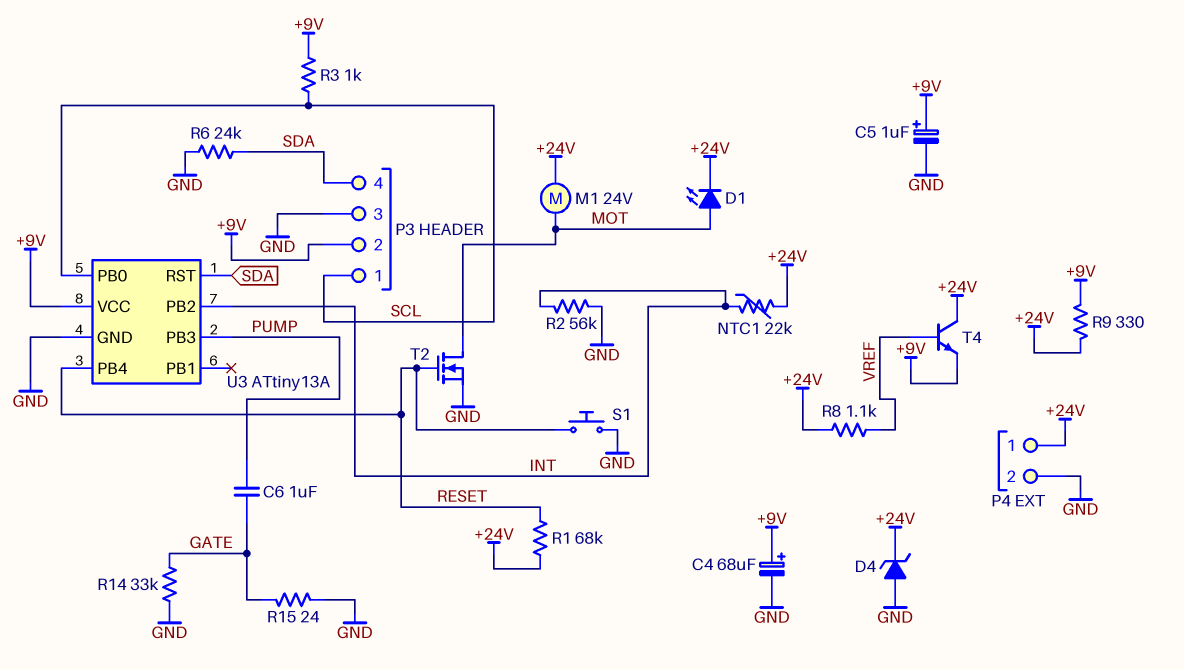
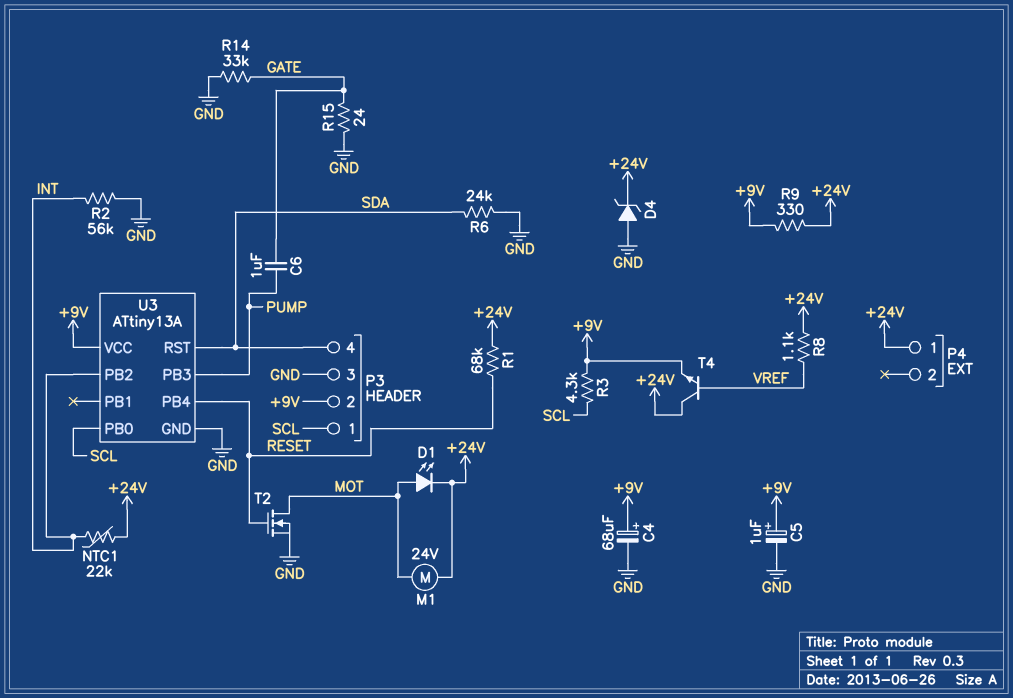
P4 pin 2: GND -> none
R3: 1k (+9V, SCL) -> 4.3k (+9V, SCL)
S1: button (GND, RESET) -> none

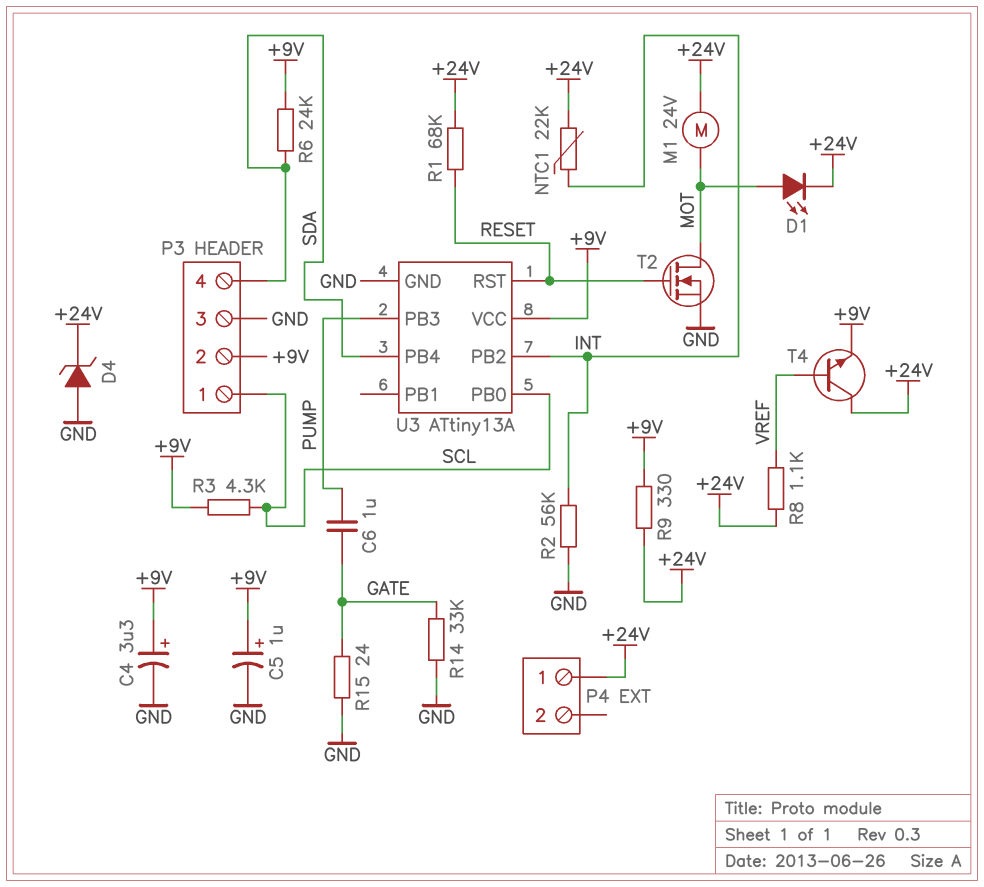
C4: 68uF (plus +9V, minus GND) -> 3.3uF (plus +9V, minus GND)
R6: 24k (GND, SDA) -> 24k (+9V, SDA)
U3 pin PB4: RESET -> SDA
U3 pin RST: SDA -> RESET

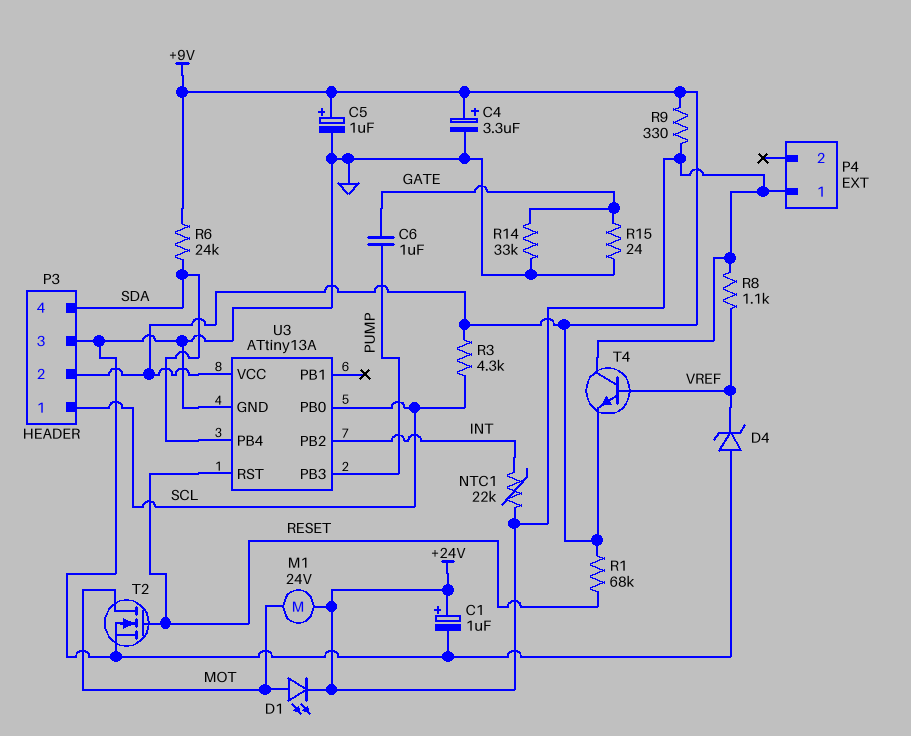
C1: none -> 1uF (plus +24V, minus GND)
D4: zener (A GND, K +24V) -> zener (A GND, K VREF)
R1: 68k (+24V, RESET) -> 68k (+9V, RESET)
R2: 56k (GND, INT) -> none

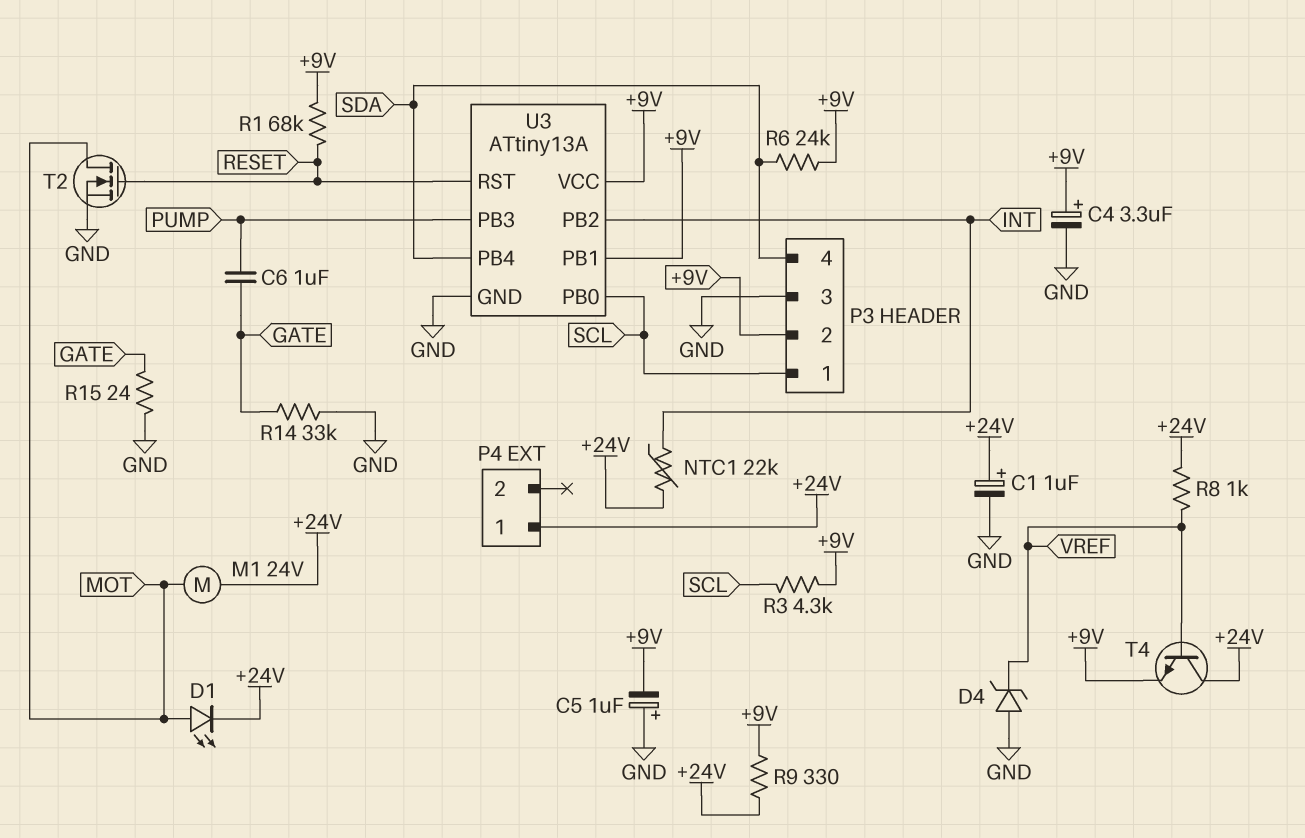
C5: 1uF (plus +9V, minus GND) -> 1uF (plus GND, minus +9V)
R8: 1.1k (+24V, VREF) -> 1k (+24V, VREF)
U3 pin PB1: none -> +9V

